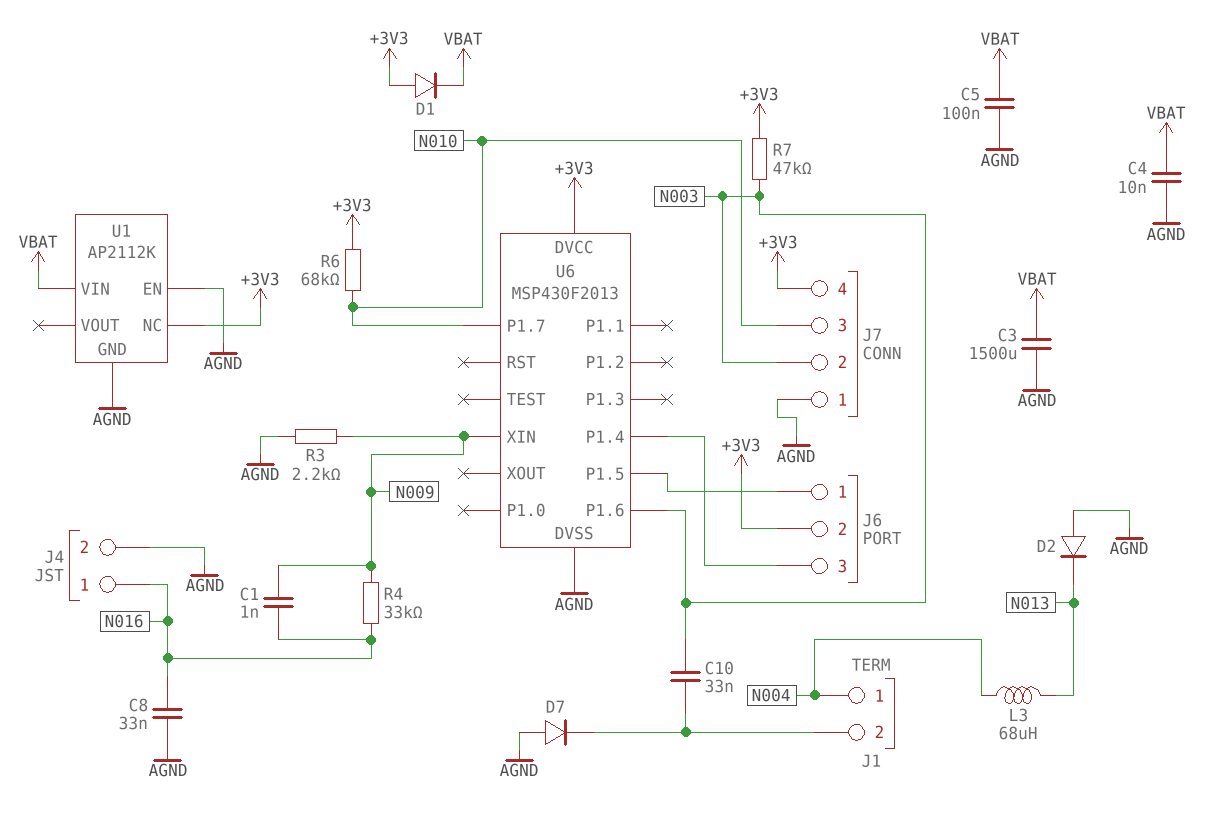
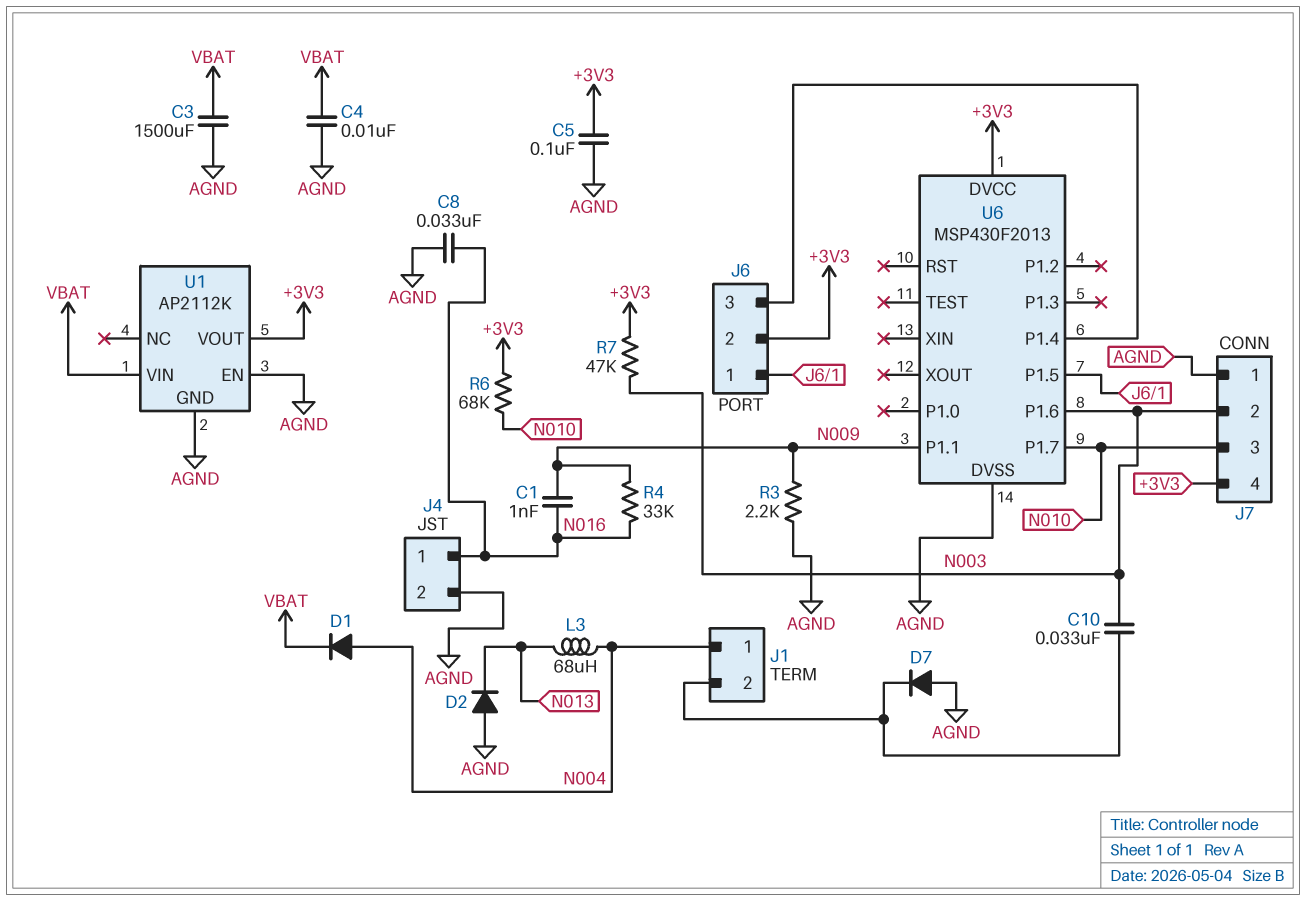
C5: 100nF (AGND, VBAT) -> 100nF (+3V3, AGND)
D1: diode (A +3V3, K VBAT) -> diode (A N004, K VBAT)
U1 pin NC: +3V3 -> none
U1 pin VOUT: none -> +3V3
U6 pin P1.1: none -> N009
U6 pin XIN: N009 -> none

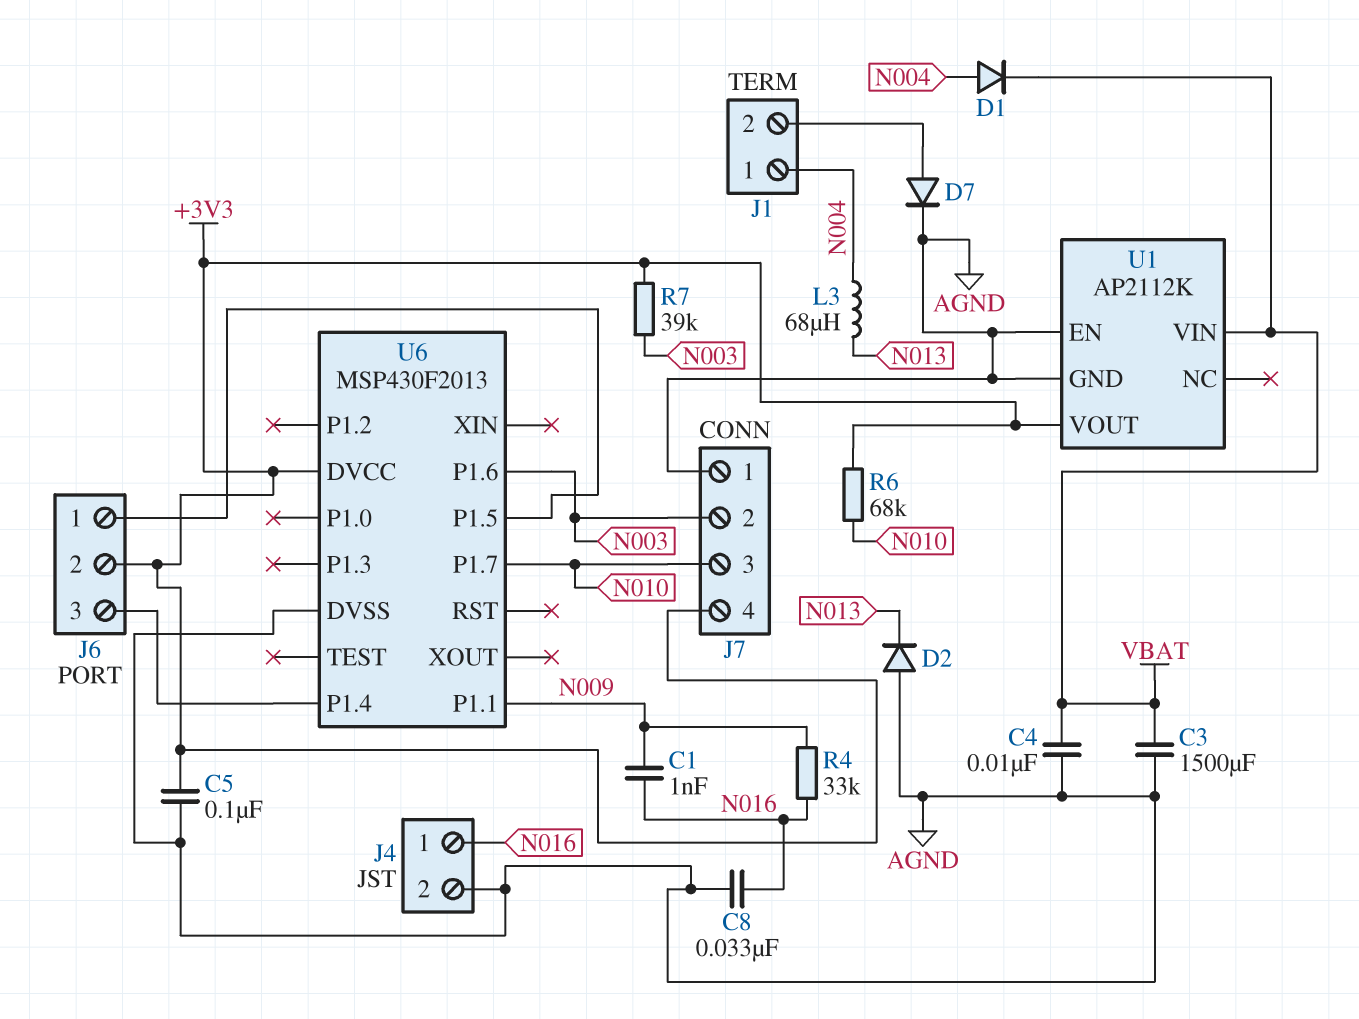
C10: 33nF (J1/2, N003) -> none
D7: diode (A AGND, K J1/2) -> diode (A J1/2, K AGND)
R3: 2.2k (AGND, N009) -> none
R7: 47k (+3V3, N003) -> 39k (+3V3, N003)

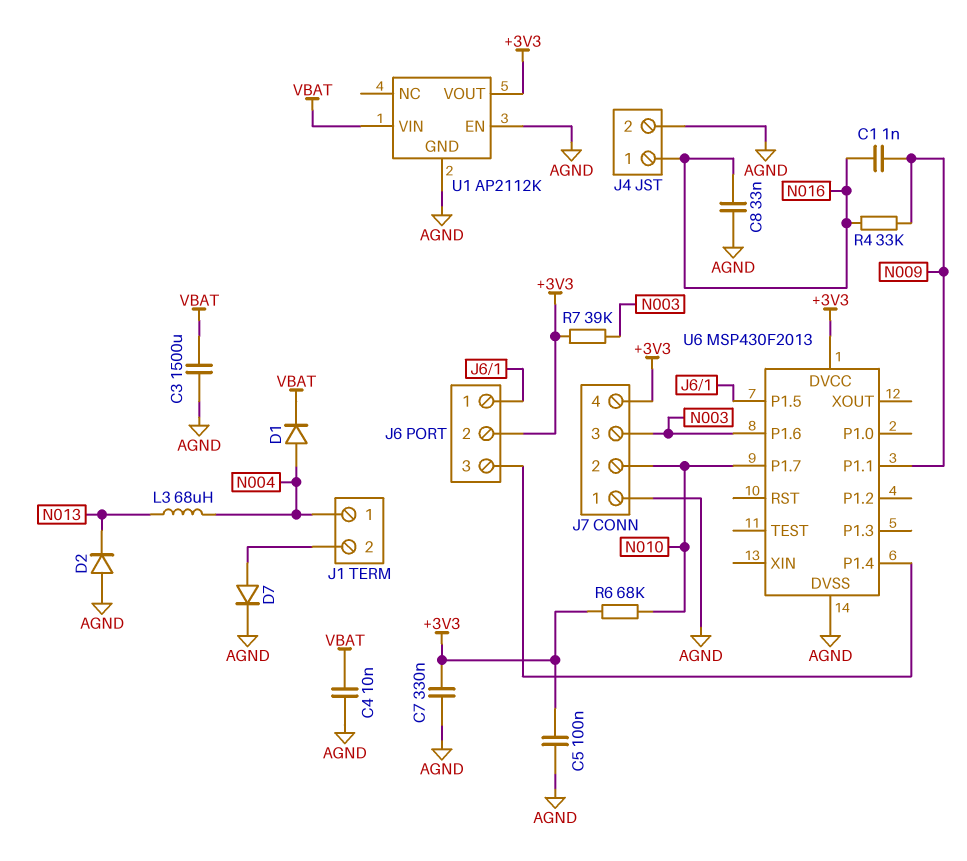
C7: none -> 330nF (+3V3, AGND)
J7 pin 2: N003 -> N010
J7 pin 3: N010 -> N003

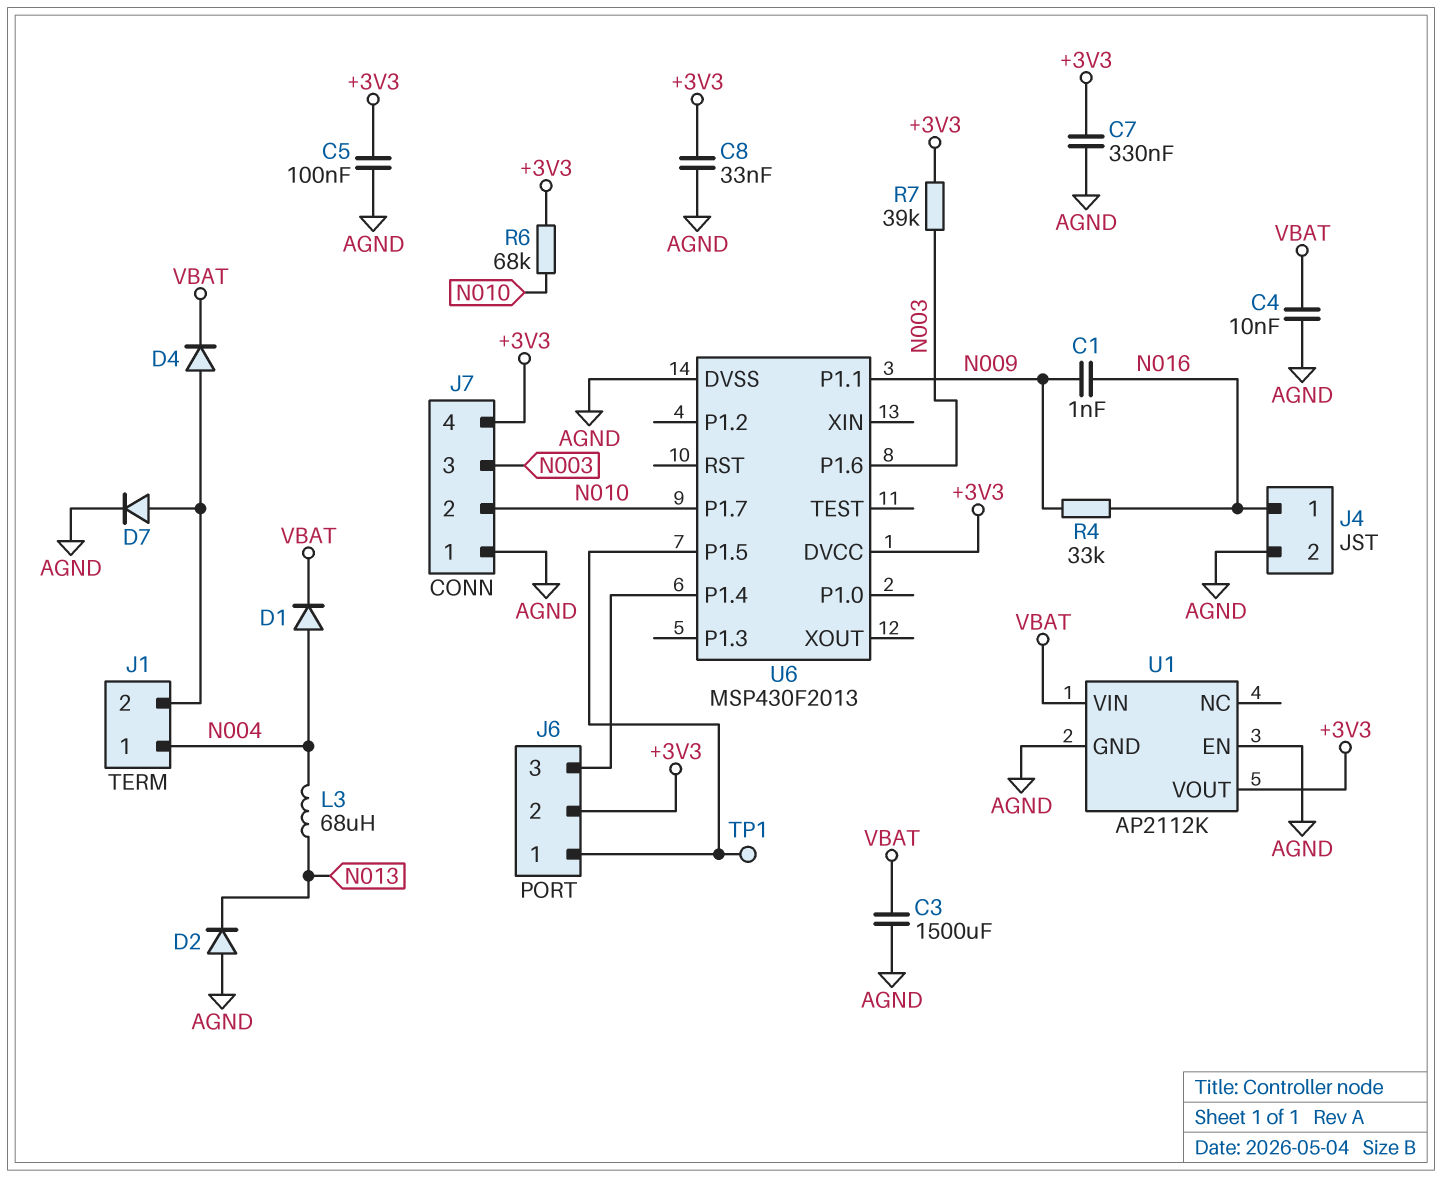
C8: 33nF (AGND, N016) -> 33nF (+3V3, AGND)
D4: none -> diode (A J1/2, K VBAT)
TP1: none -> test point (J6/1)

